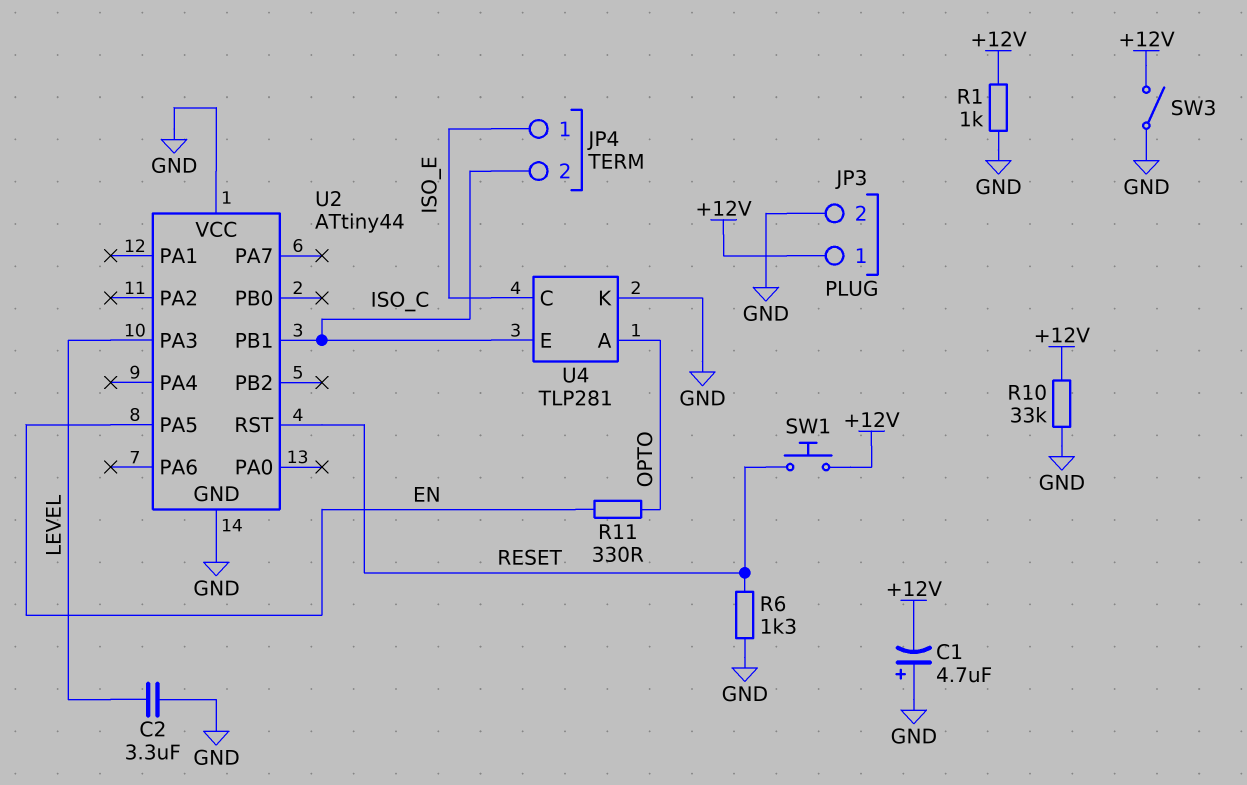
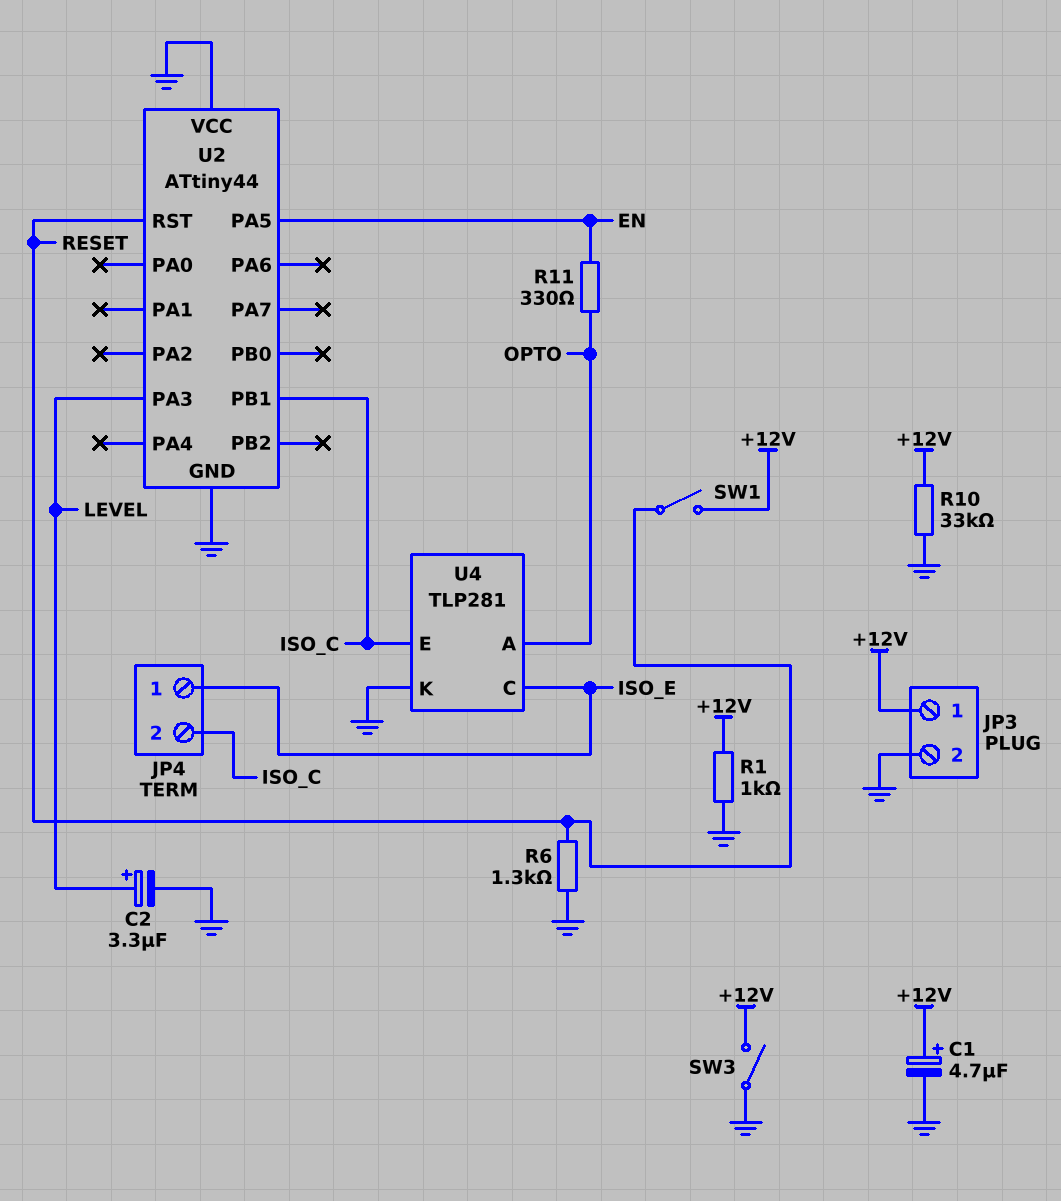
C1: 4.7uF (plus GND, minus +12V) -> 4.7uF (plus +12V, minus GND)
C2: 3.3uF (GND, LEVEL) -> 3.3uF (plus LEVEL, minus GND)
SW1: button (+12V, RESET) -> switch (+12V, RESET)

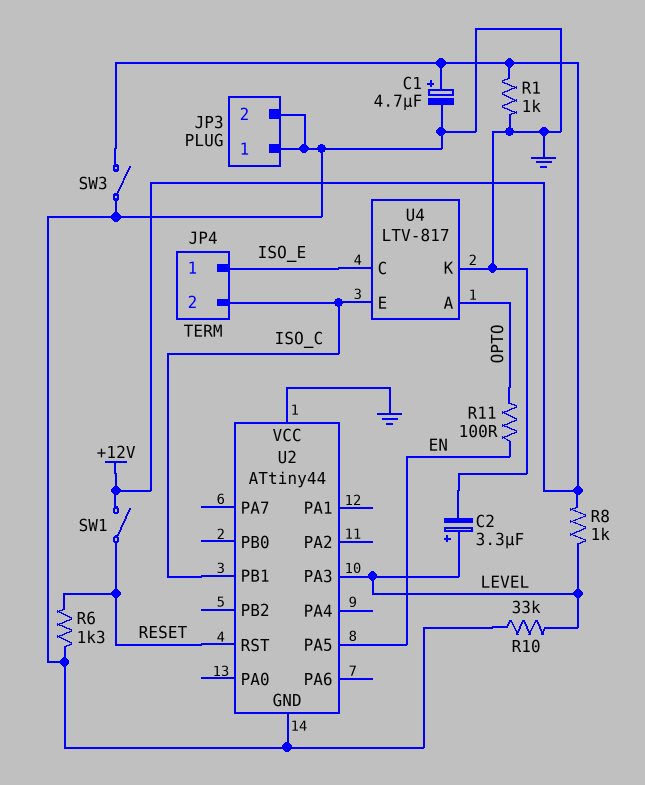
JP3 pin 1: +12V -> GND
R8: none -> 1k (+12V, LEVEL)
R10: 33k (+12V, GND) -> 33k (GND, LEVEL)
R11: 330 (EN, OPTO) -> 100 (EN, OPTO)
U4: TLP281 -> LTV-817

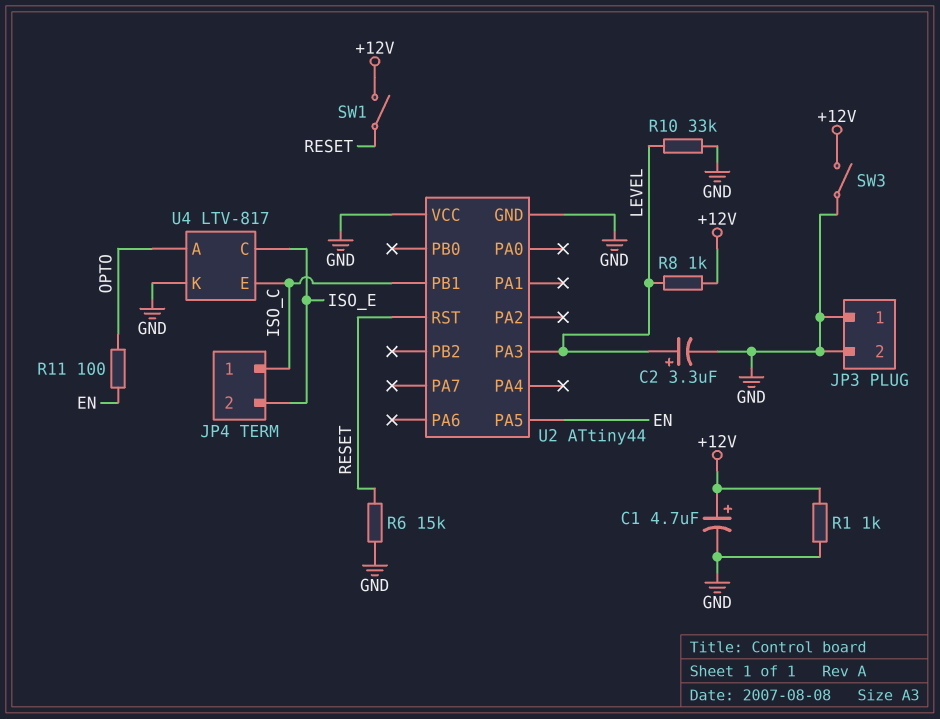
JP4 pin 1: ISO_E -> ISO_C
JP4 pin 2: ISO_C -> ISO_E
R6: 1.3k (GND, RESET) -> 15k (GND, RESET)

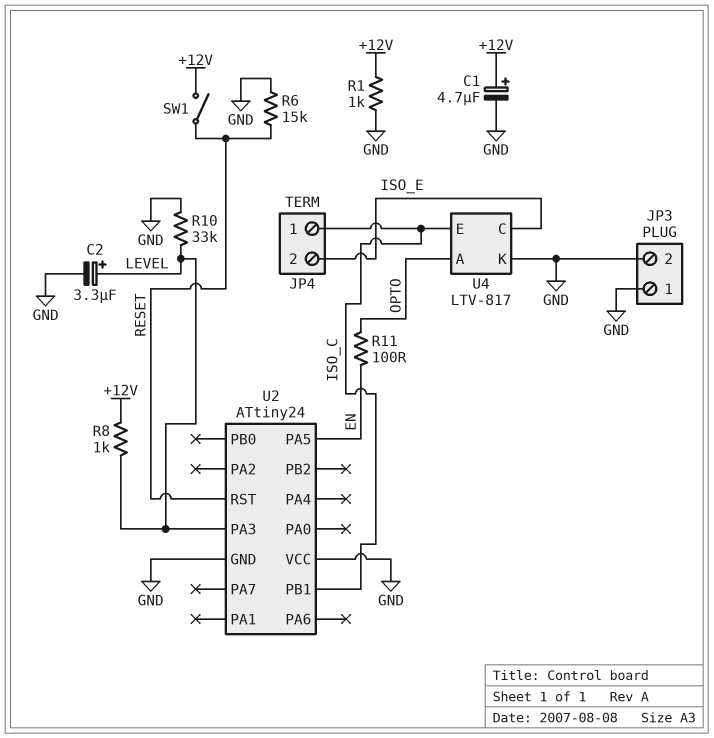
SW3: switch (+12V, GND) -> none
U2: ATtiny44 -> ATtiny24

